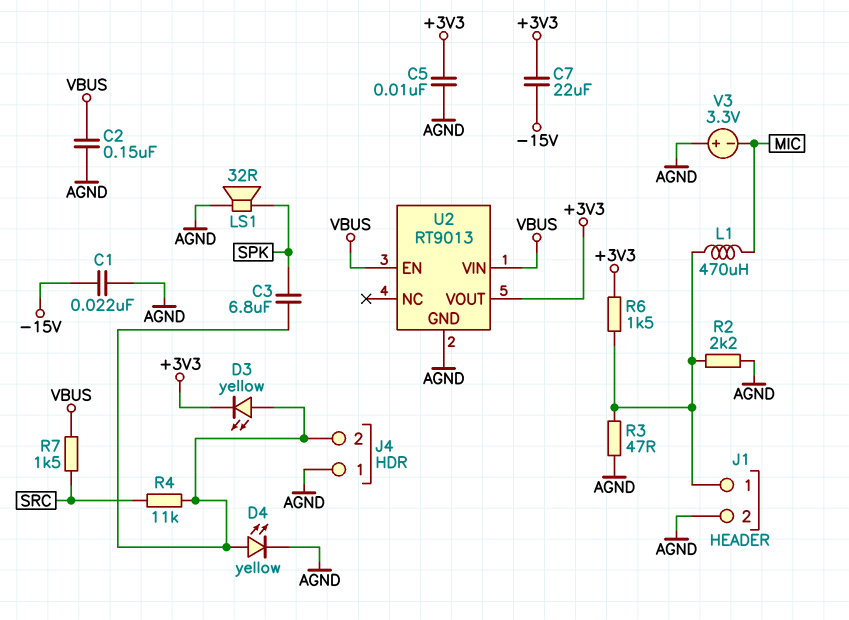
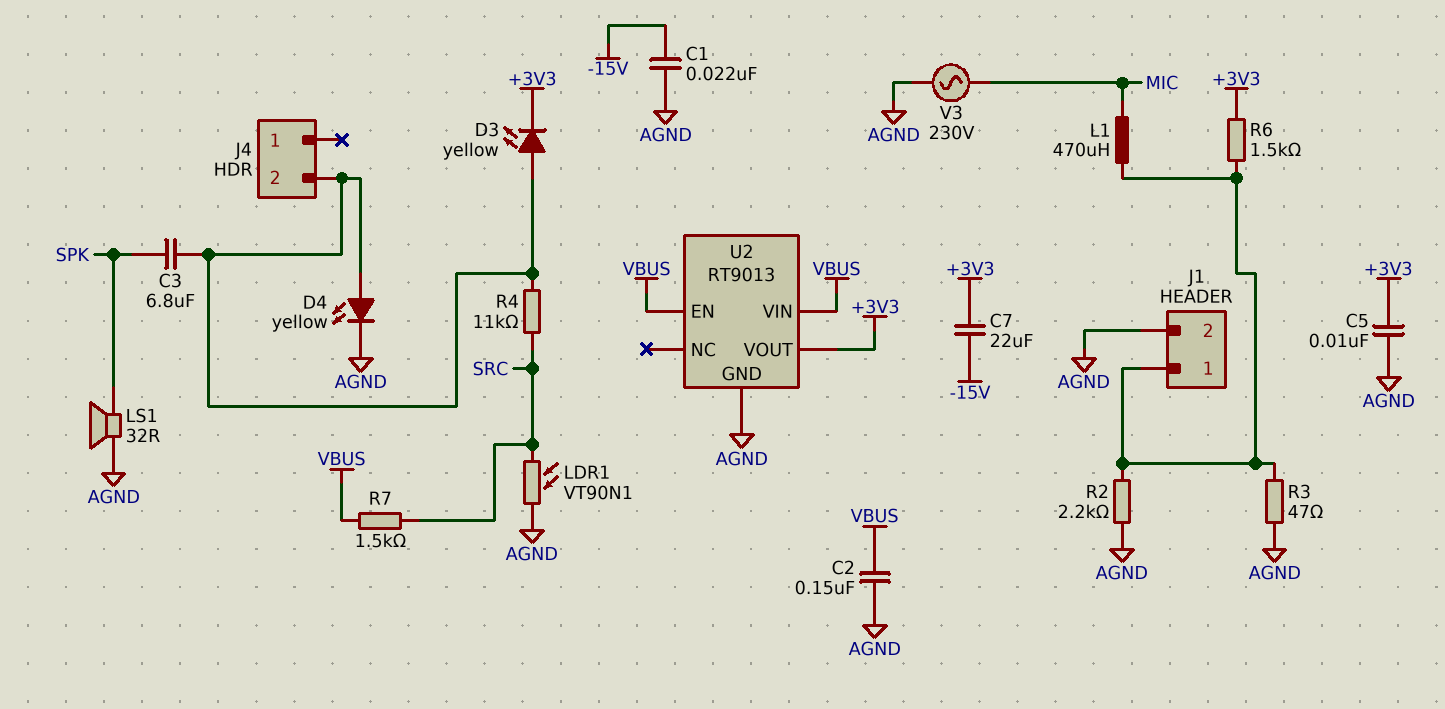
J4 pin 1: AGND -> none
LDR1: none -> VT90N1 (AGND, SRC)
V3: 3.3V (plus AGND, minus MIC) -> AC 230V (AGND, MIC)

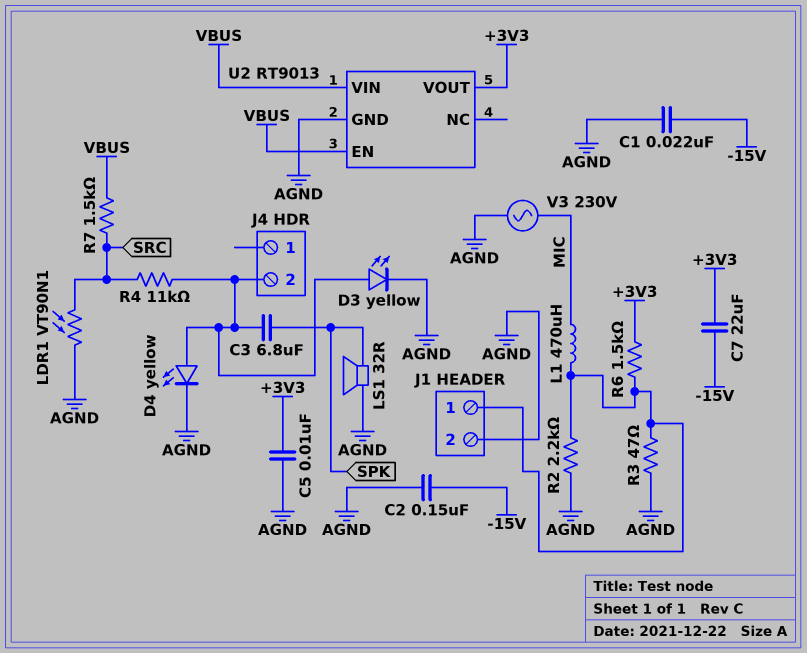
C2: 150nF (AGND, VBUS) -> 150nF (-15V, AGND)
D3: LED yellow (A J4/2, K +3V3) -> LED yellow (A J4/2, K AGND)

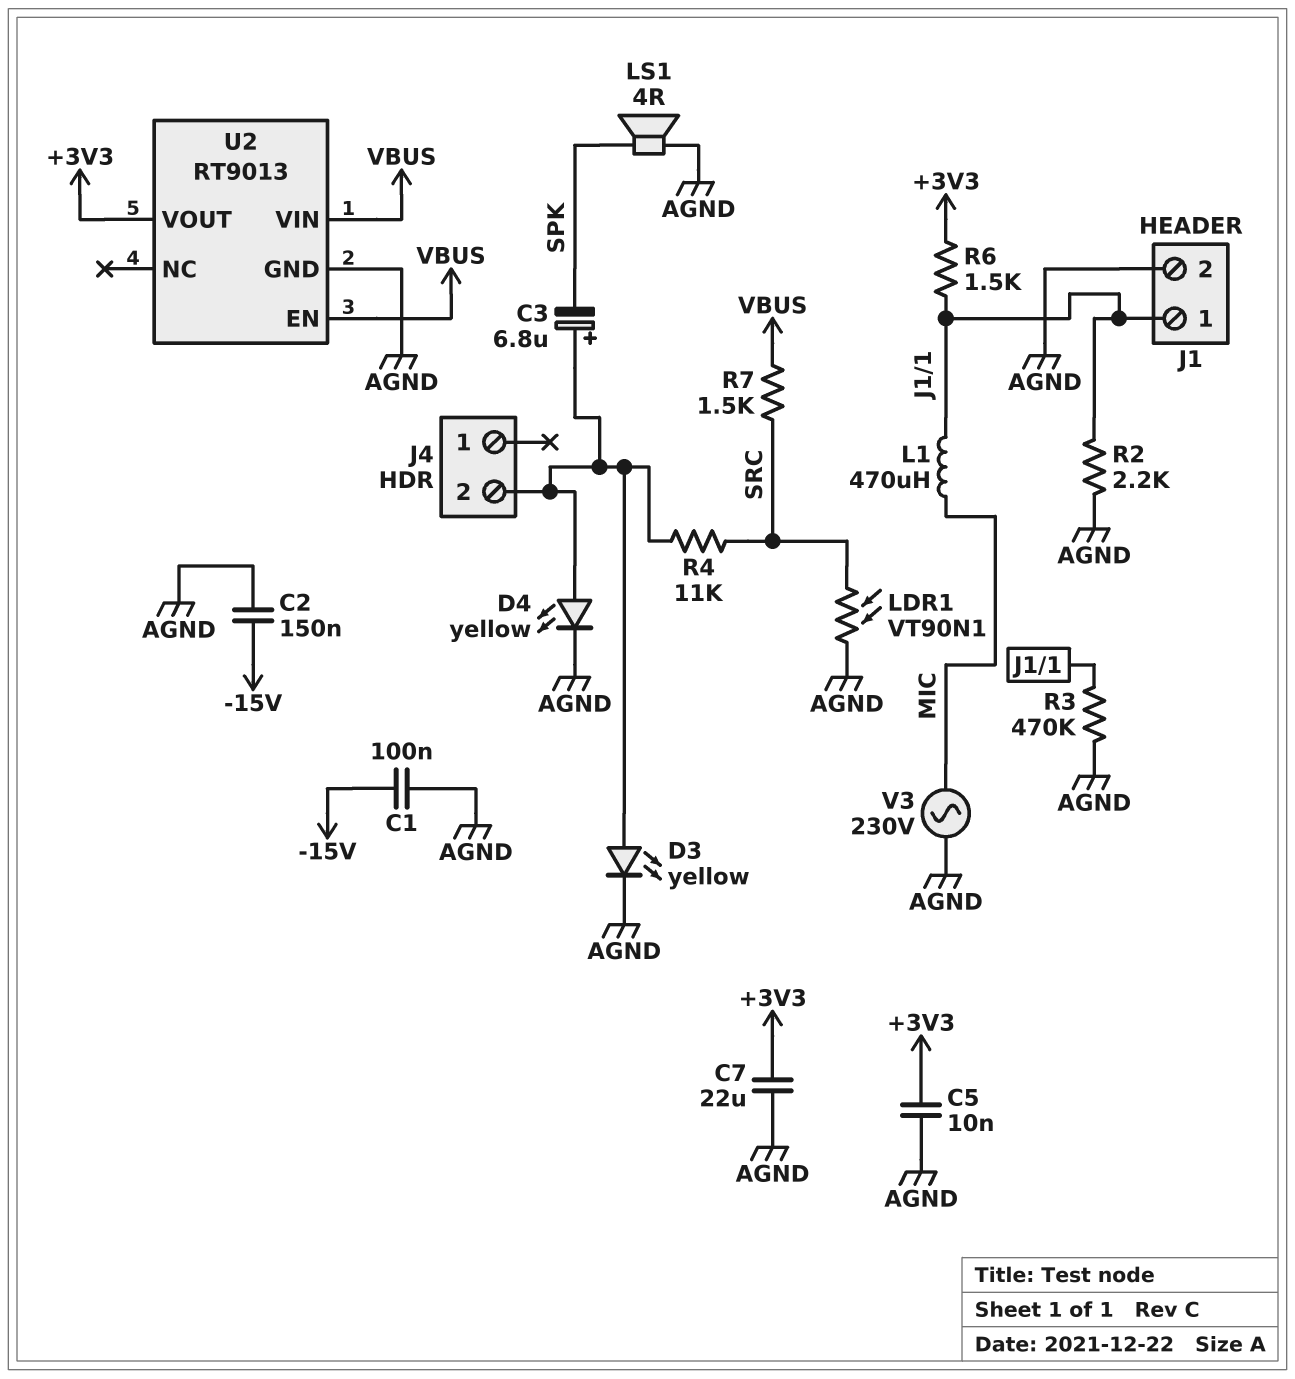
C1: 22nF (-15V, AGND) -> 100nF (-15V, AGND)
C3: 6.8uF (J4/2, SPK) -> 6.8uF (plus J4/2, minus SPK)
C7: 22uF (+3V3, -15V) -> 22uF (+3V3, AGND)
LS1: speaker 32R (AGND, SPK) -> speaker 4R (AGND, SPK)
R3: 47 (AGND, J1/1) -> 470k (AGND, J1/1)

